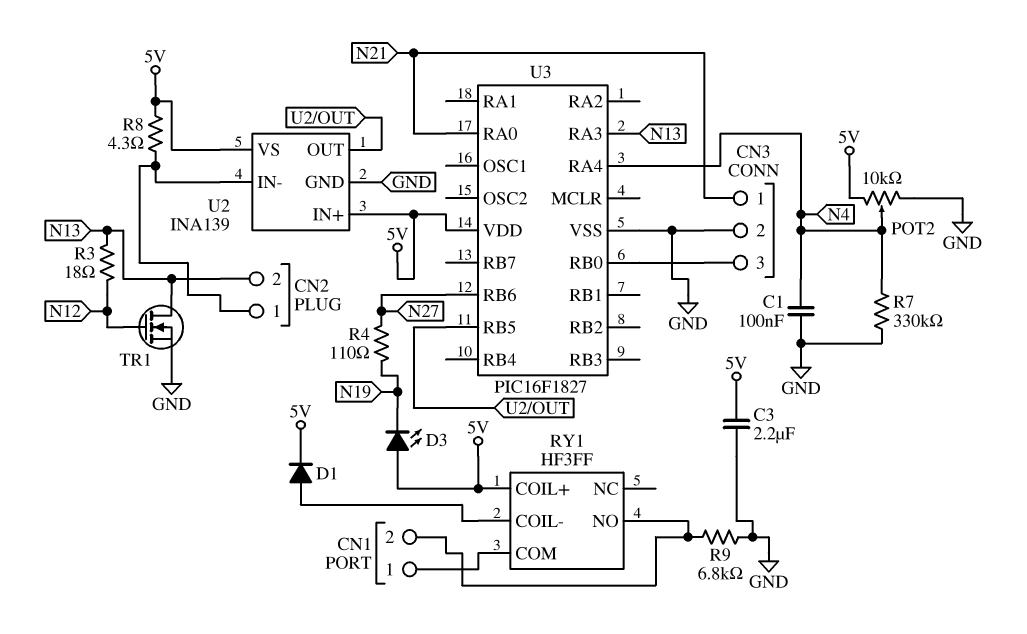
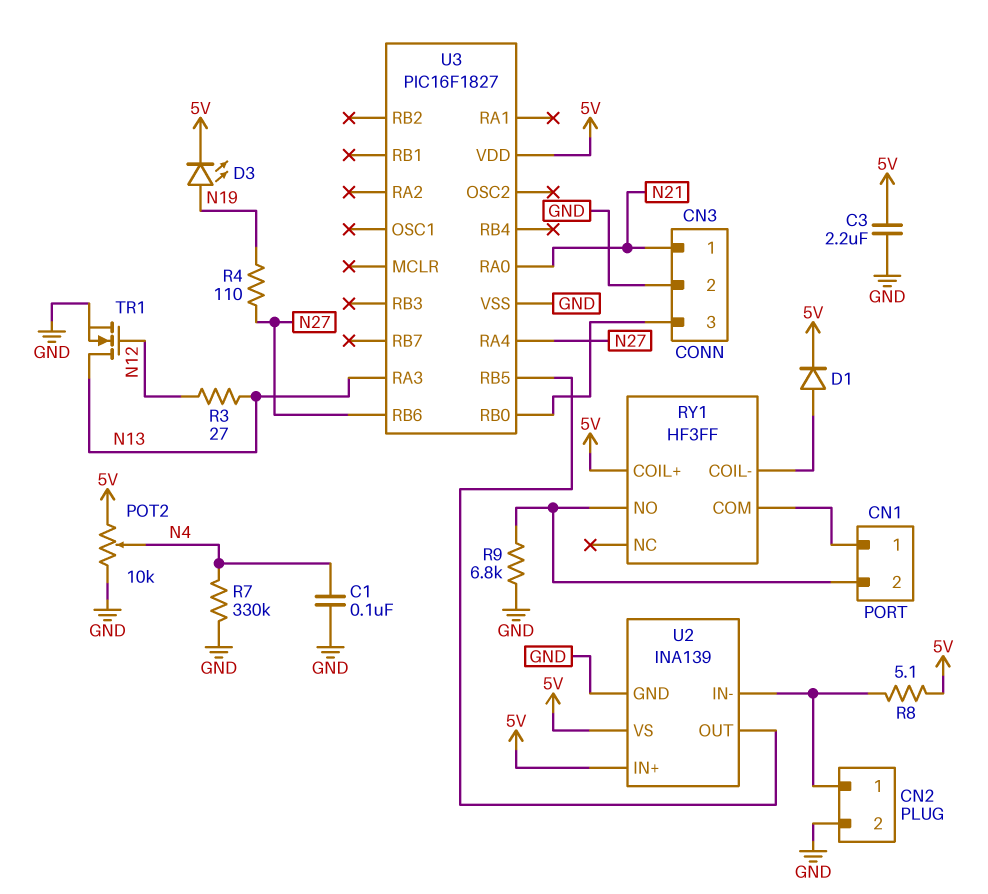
CN2 pin 2: N13 -> GND
D3: LED (A 5V, K N19) -> LED (A N19, K 5V)
R3: 18 (N12, N13) -> 27 (N12, N13)
R8: 4.3 (5V, CN2/1) -> 5.1 (5V, CN2/1)
U3 pin RA4: N4 -> N27

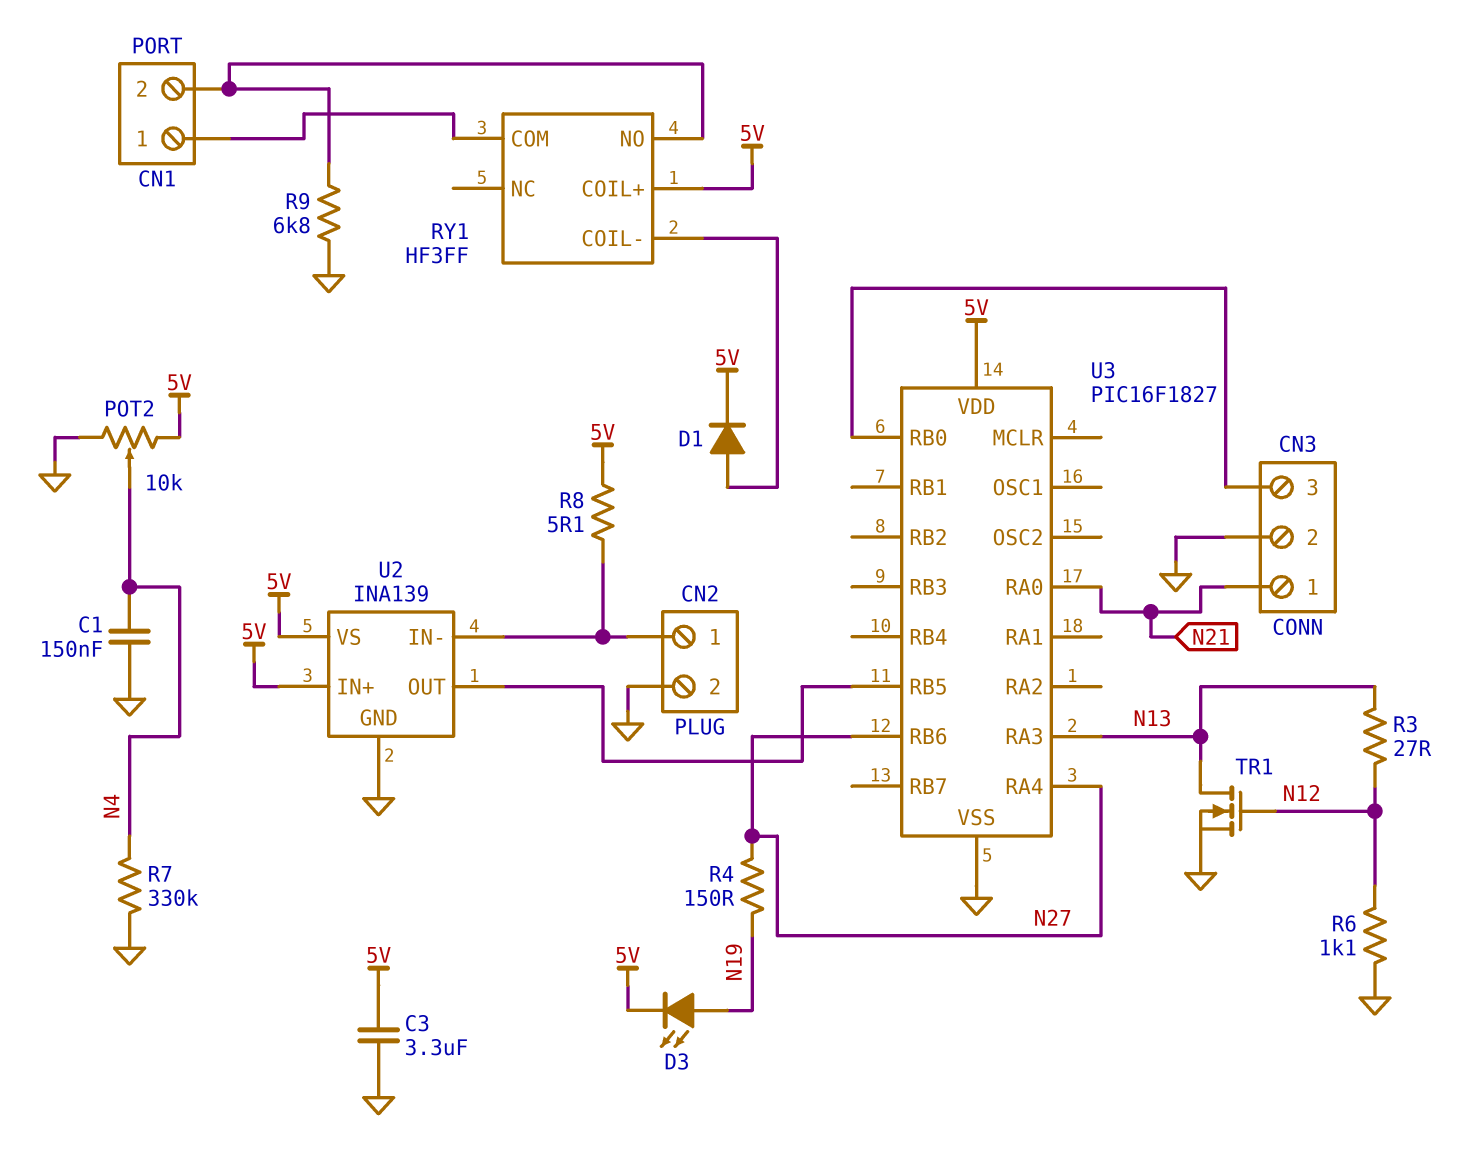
C1: 100nF (GND, N4) -> 150nF (GND, N4)
C3: 2.2uF (5V, GND) -> 3.3uF (5V, GND)
R4: 110 (N19, N27) -> 150 (N19, N27)
R6: none -> 1.1k (GND, N12)

